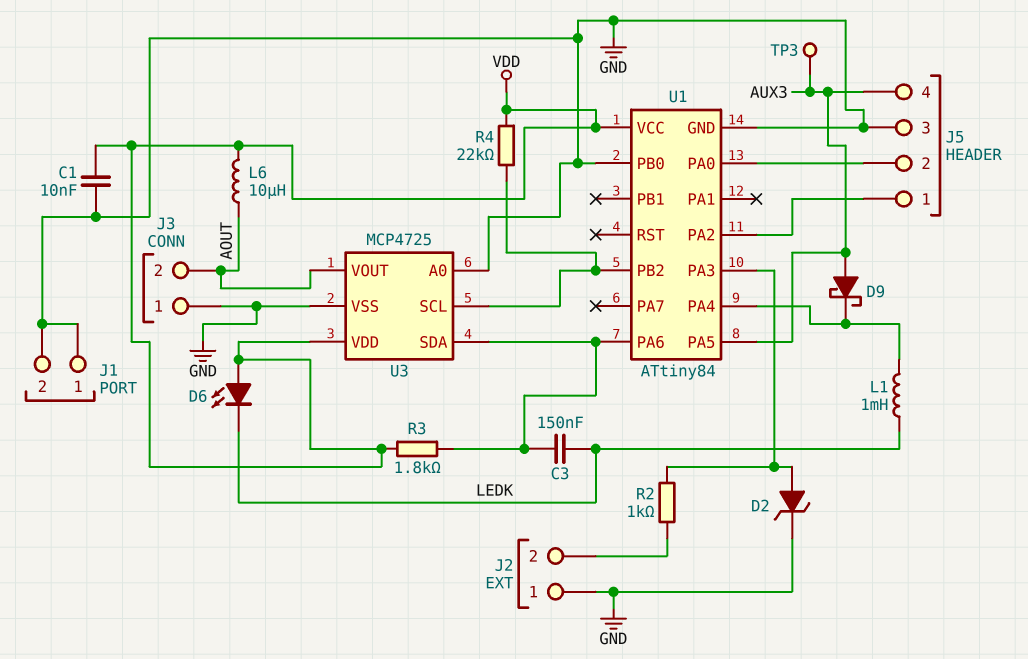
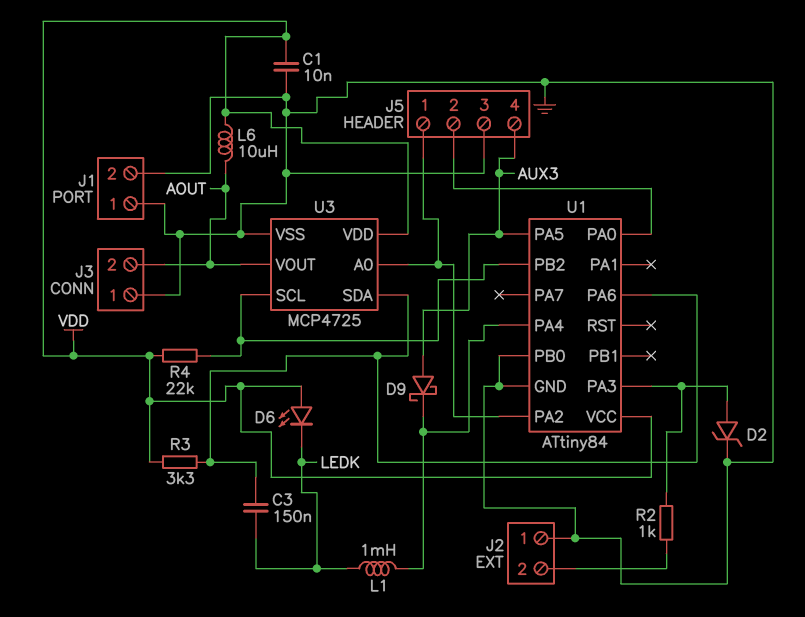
R3: 1.8k (U1/PA6, VDD) -> 3.3k (U1/PA6, VDD)
TP3: test point (AUX3) -> none
U3 pin A0: GND -> J5/1

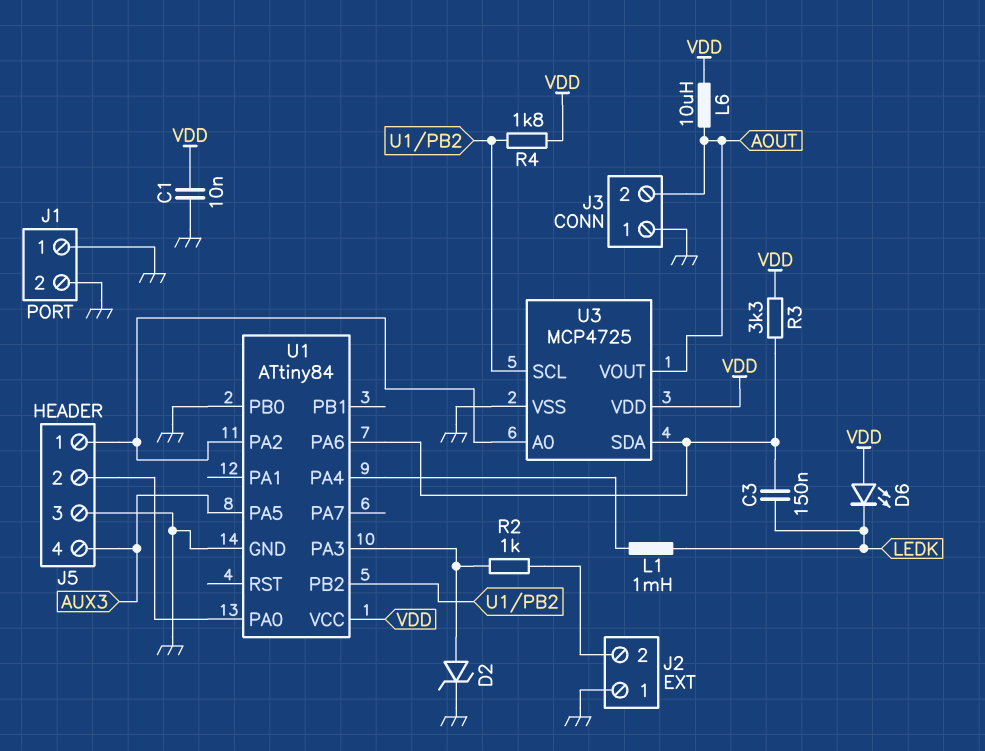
D9: schottky (A AUX3, K U1/PA4) -> none
R4: 22k (U1/PB2, VDD) -> 1.8k (U1/PB2, VDD)

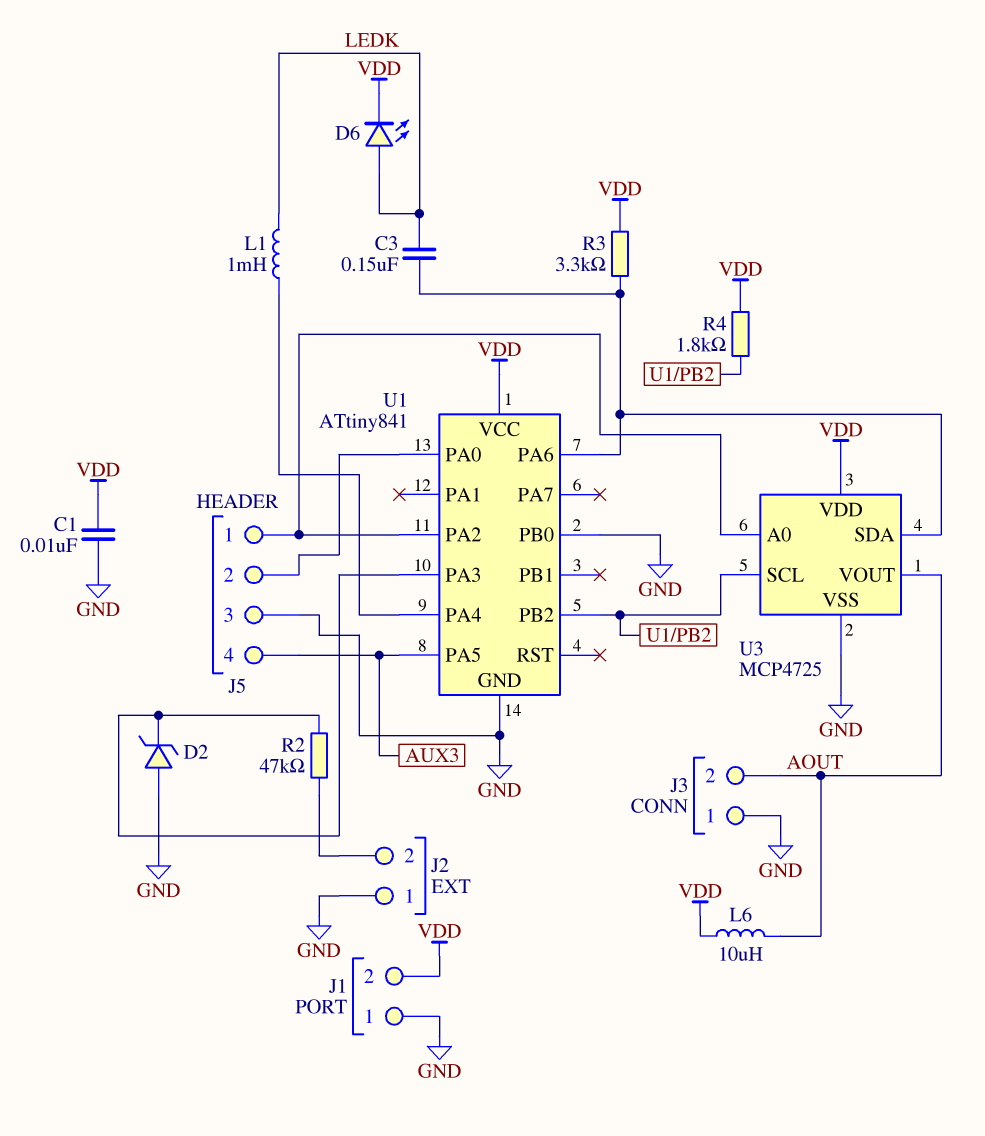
D2: zener (A U1/PA3, K GND) -> zener (A GND, K U1/PA3)
D6: LED (A VDD, K LEDK) -> LED (A LEDK, K VDD)
J1 pin 2: GND -> VDD
R2: 1k (J2/2, U1/PA3) -> 47k (J2/2, U1/PA3)
U1: ATtiny84 -> ATtiny841

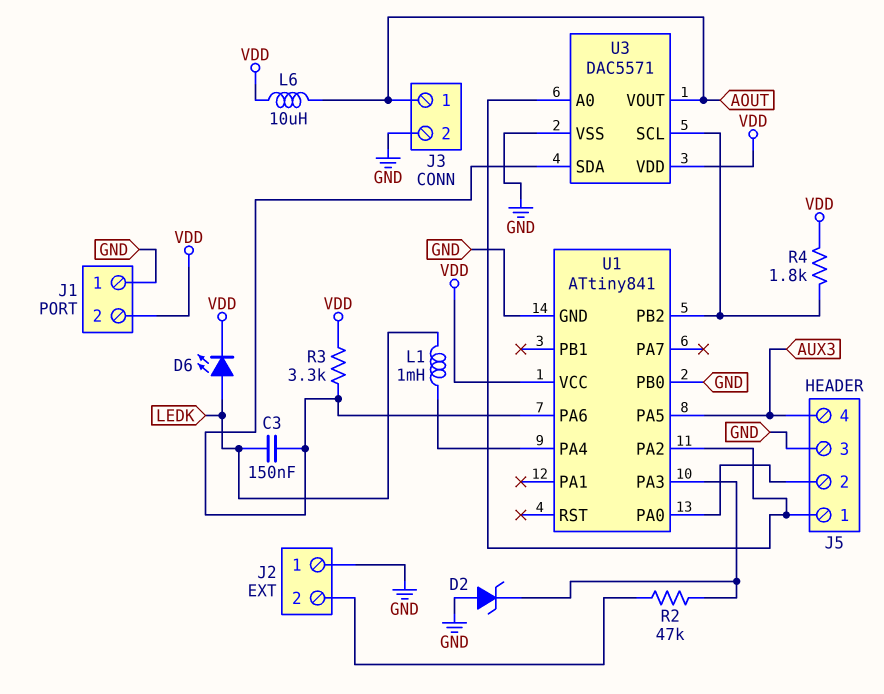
C1: 10nF (GND, VDD) -> none
J3 pin 1: GND -> AOUT
J3 pin 2: AOUT -> GND
U3: MCP4725 -> DAC5571

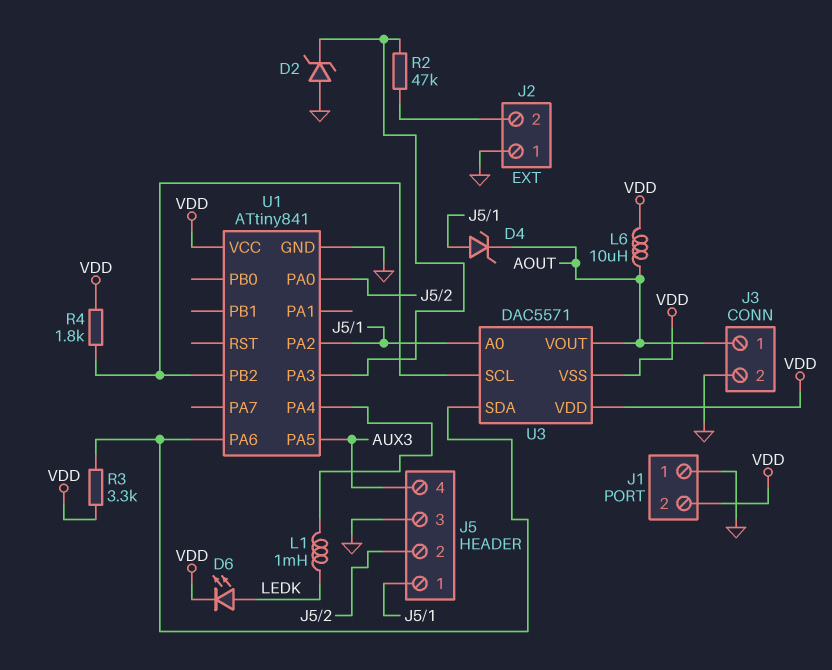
C3: 150nF (LEDK, U1/PA6) -> none
D4: none -> zener (A J5/1, K AOUT)
U1 pin PB0: GND -> none
U3 pin VSS: GND -> VDD

